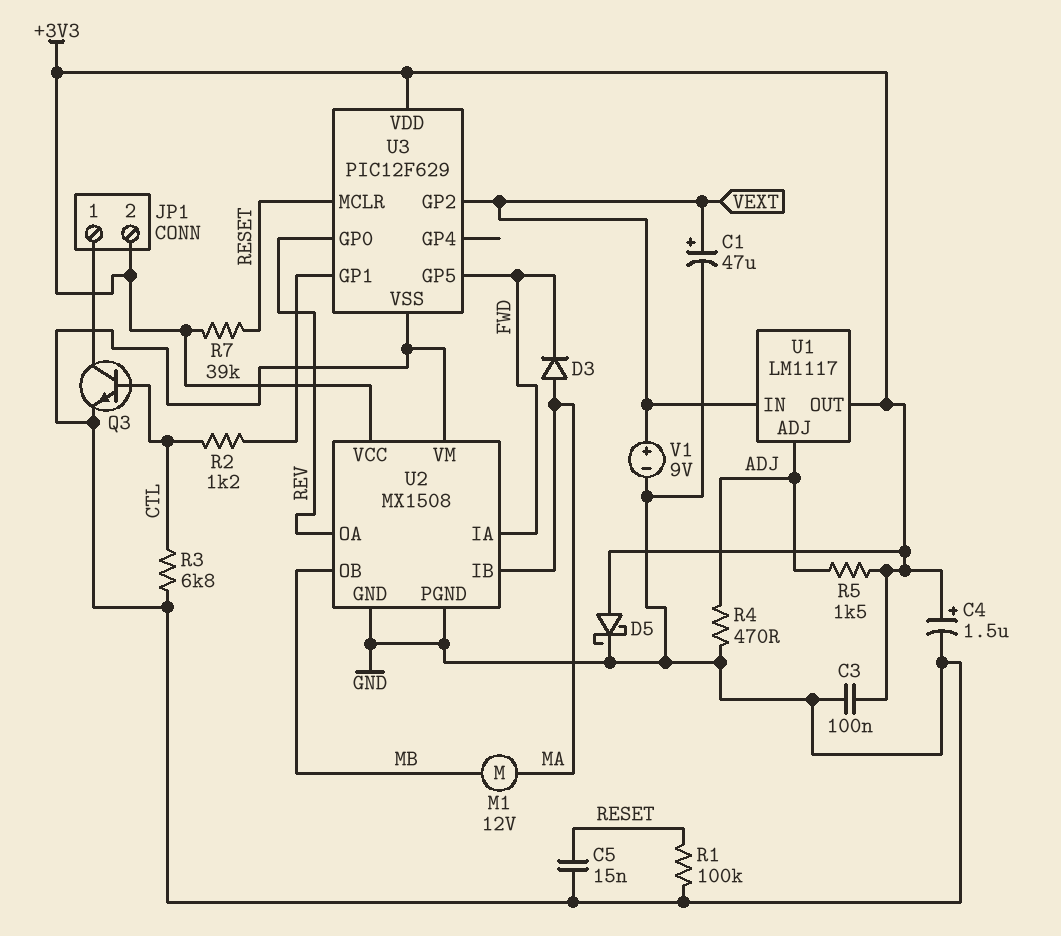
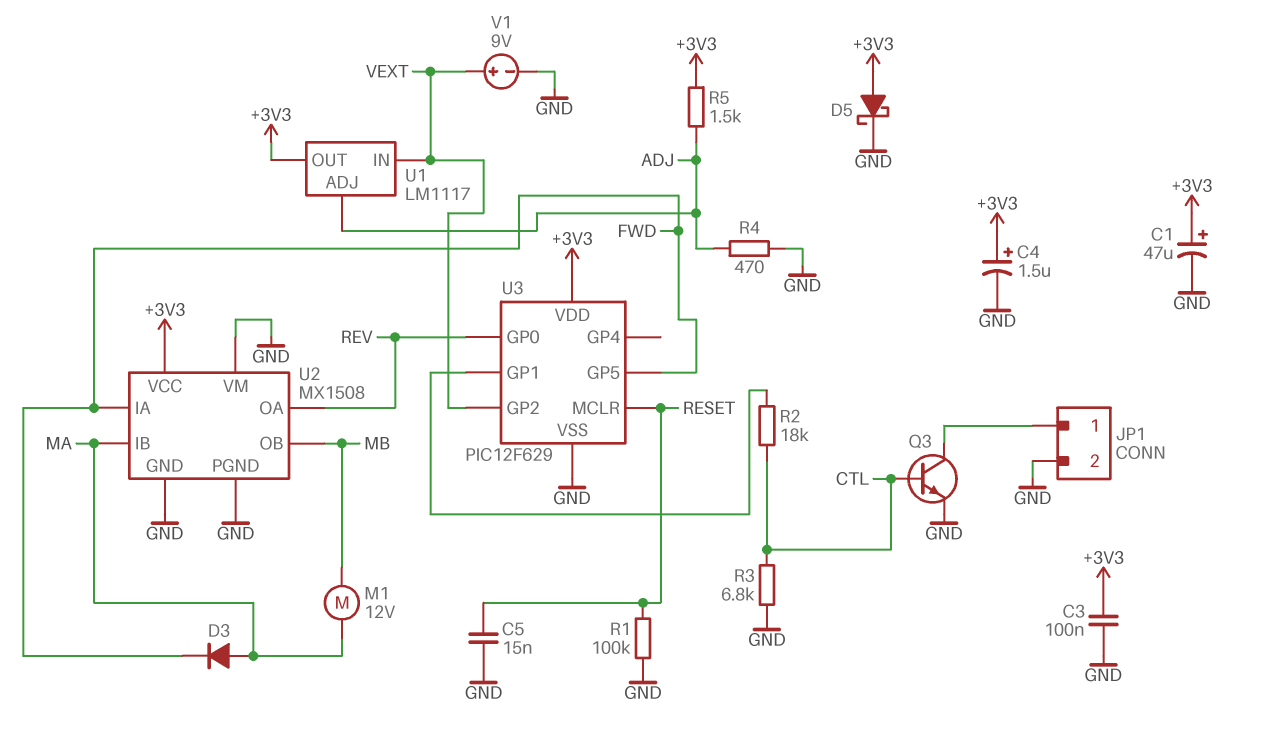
C1: 47uF (plus VEXT, minus GND) -> 47uF (plus +3V3, minus GND)
JP1 pin 2: +3V3 -> GND
R2: 1.2k (CTL, U3/GP1) -> 18k (CTL, U3/GP1)
R7: 39k (+3V3, RESET) -> none

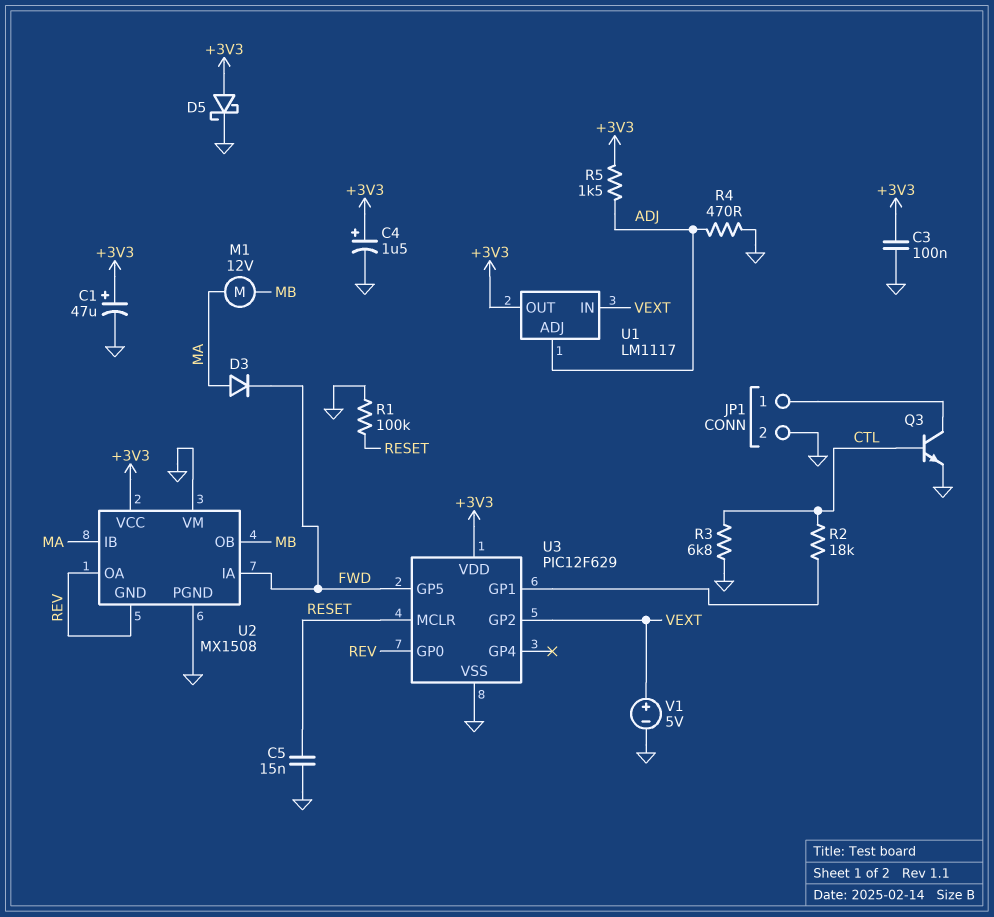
U2 pin GND: GND -> REV
V1: 9V (plus VEXT, minus GND) -> 5V (plus VEXT, minus GND)

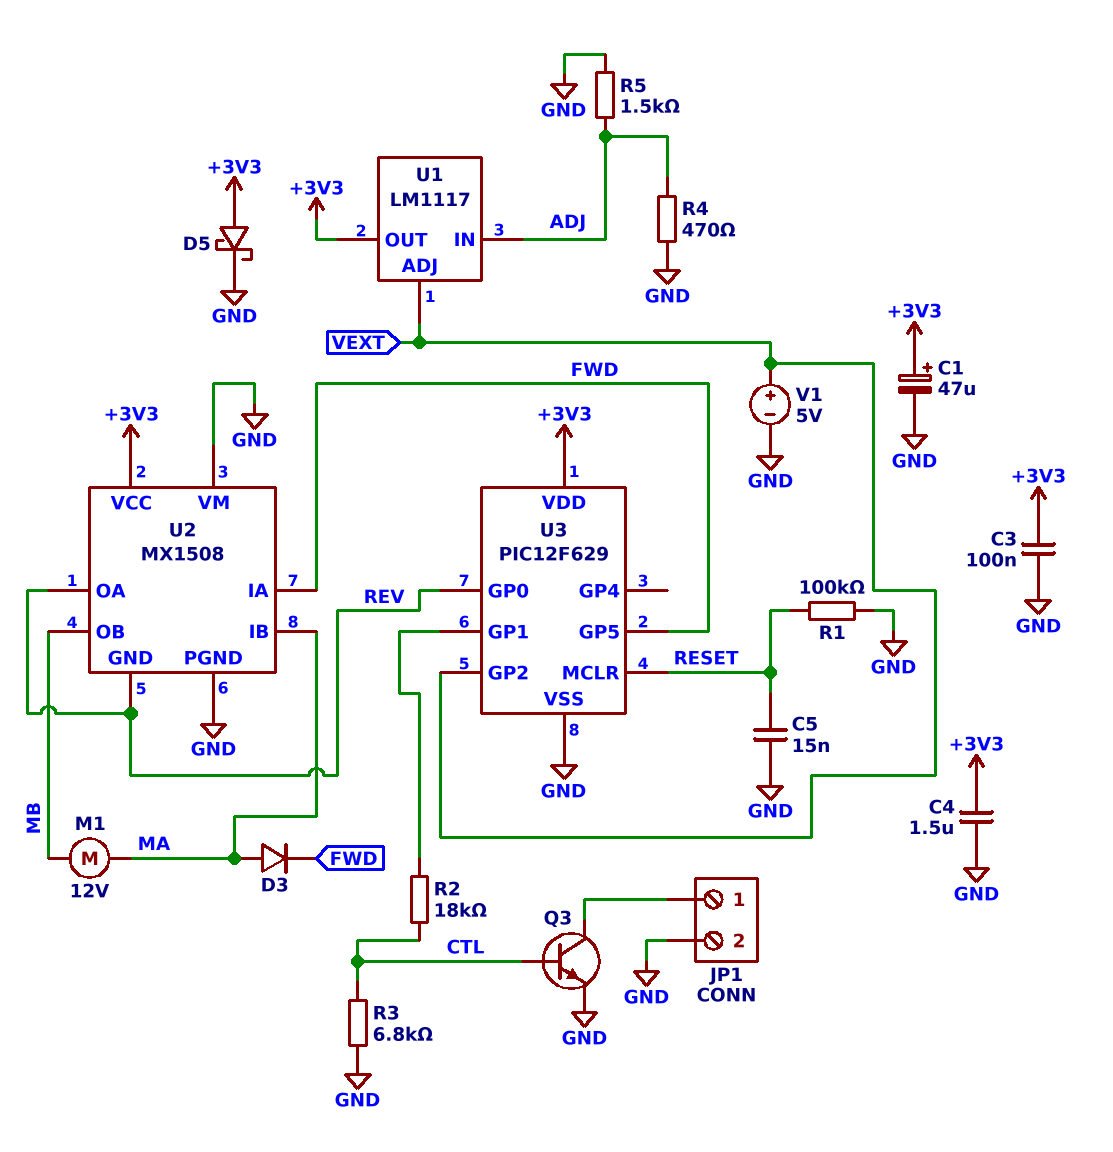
C4: 1.5uF (plus +3V3, minus GND) -> 1.5uF (+3V3, GND)
R5: 1.5k (+3V3, ADJ) -> 1.5k (ADJ, GND)
U1 pin ADJ: ADJ -> VEXT
U1 pin IN: VEXT -> ADJ

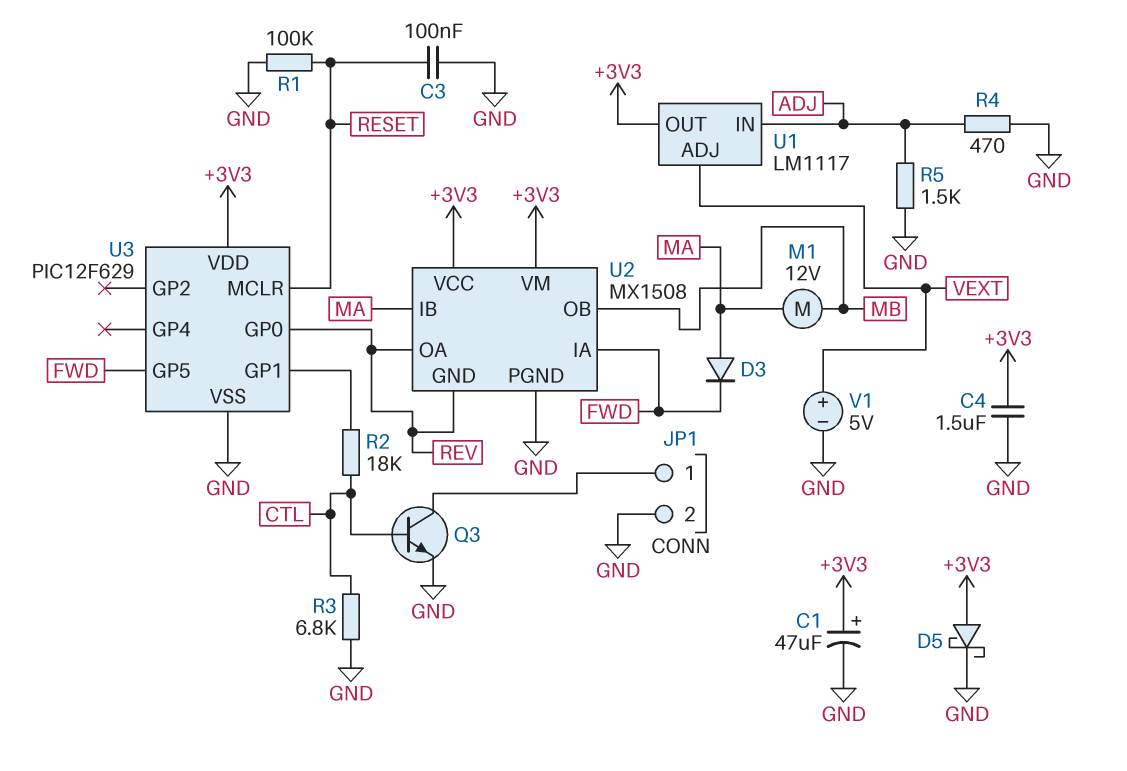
C3: 100nF (+3V3, GND) -> 100nF (GND, RESET)
C5: 15nF (GND, RESET) -> none
U2 pin VM: GND -> +3V3
U3 pin GP2: VEXT -> none

